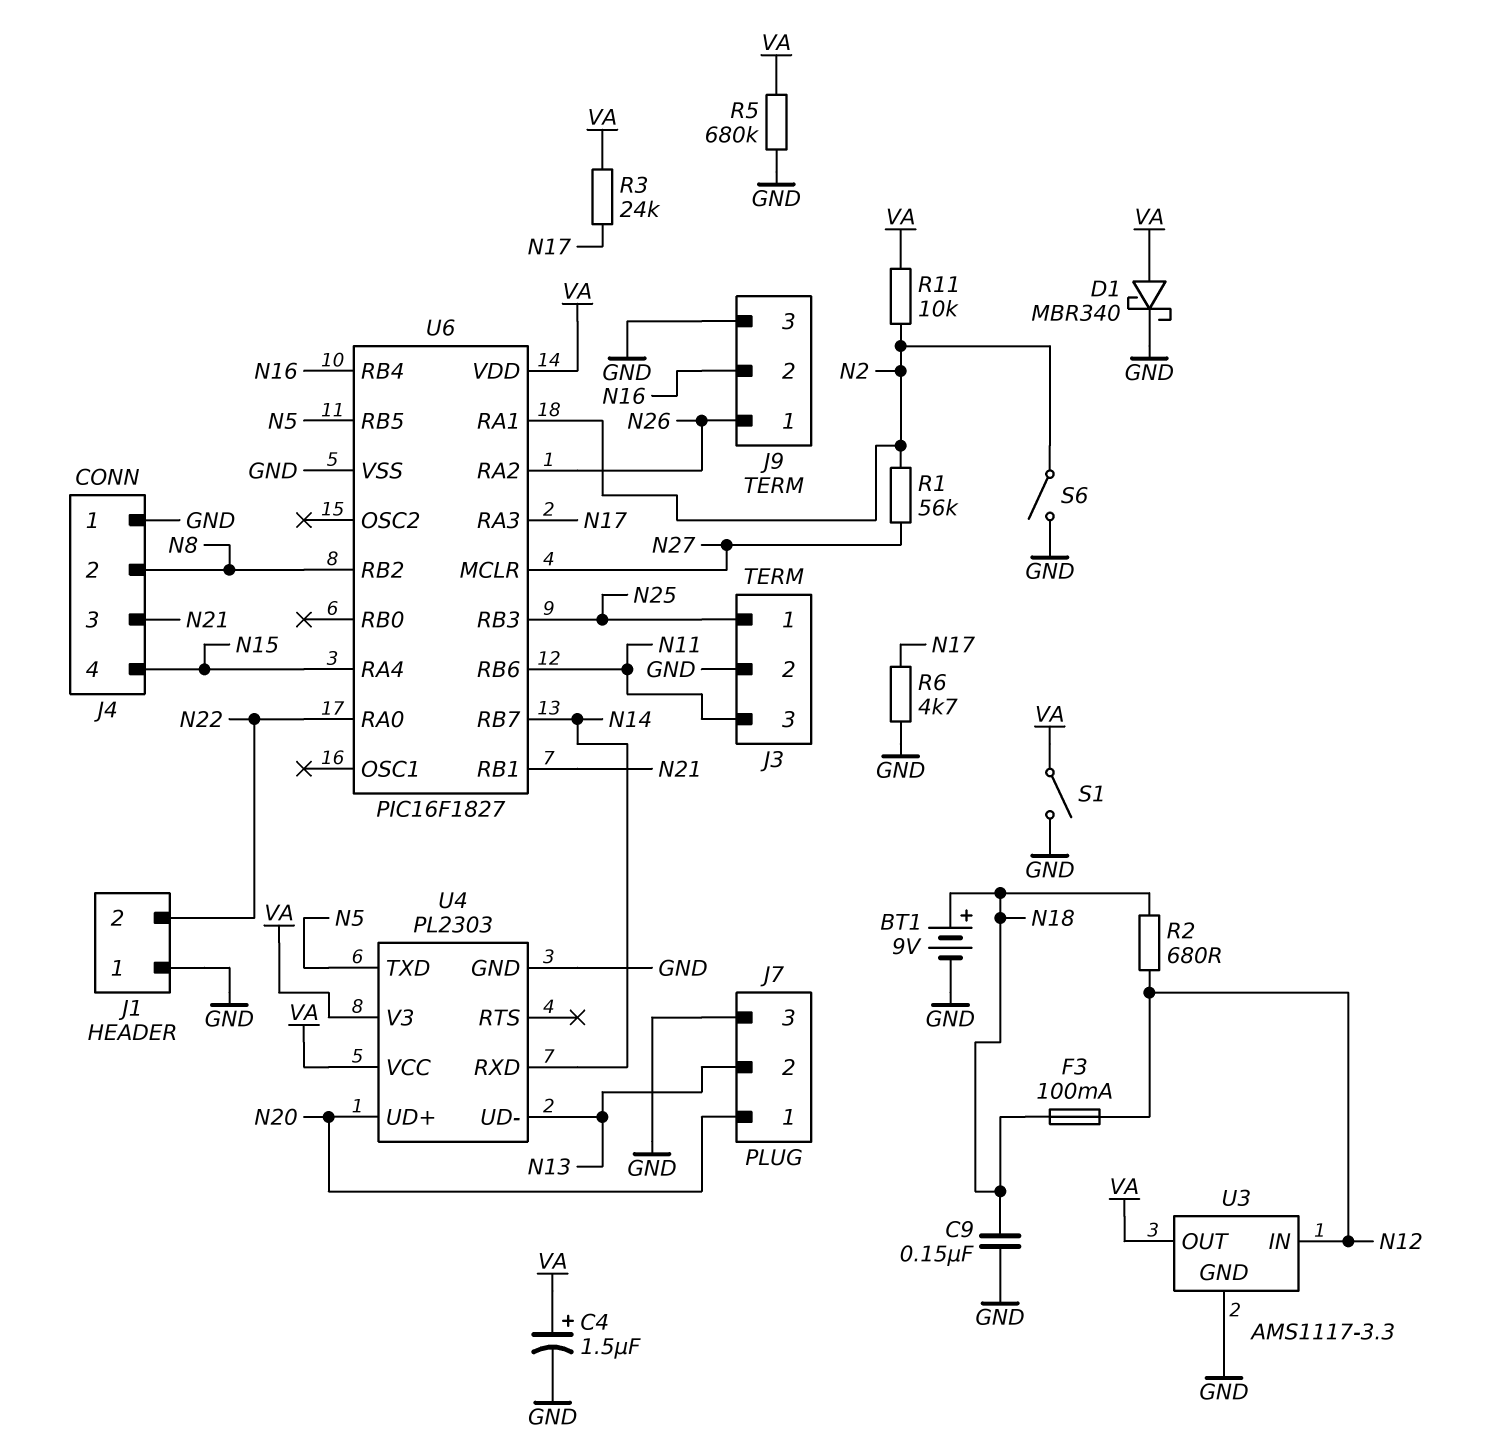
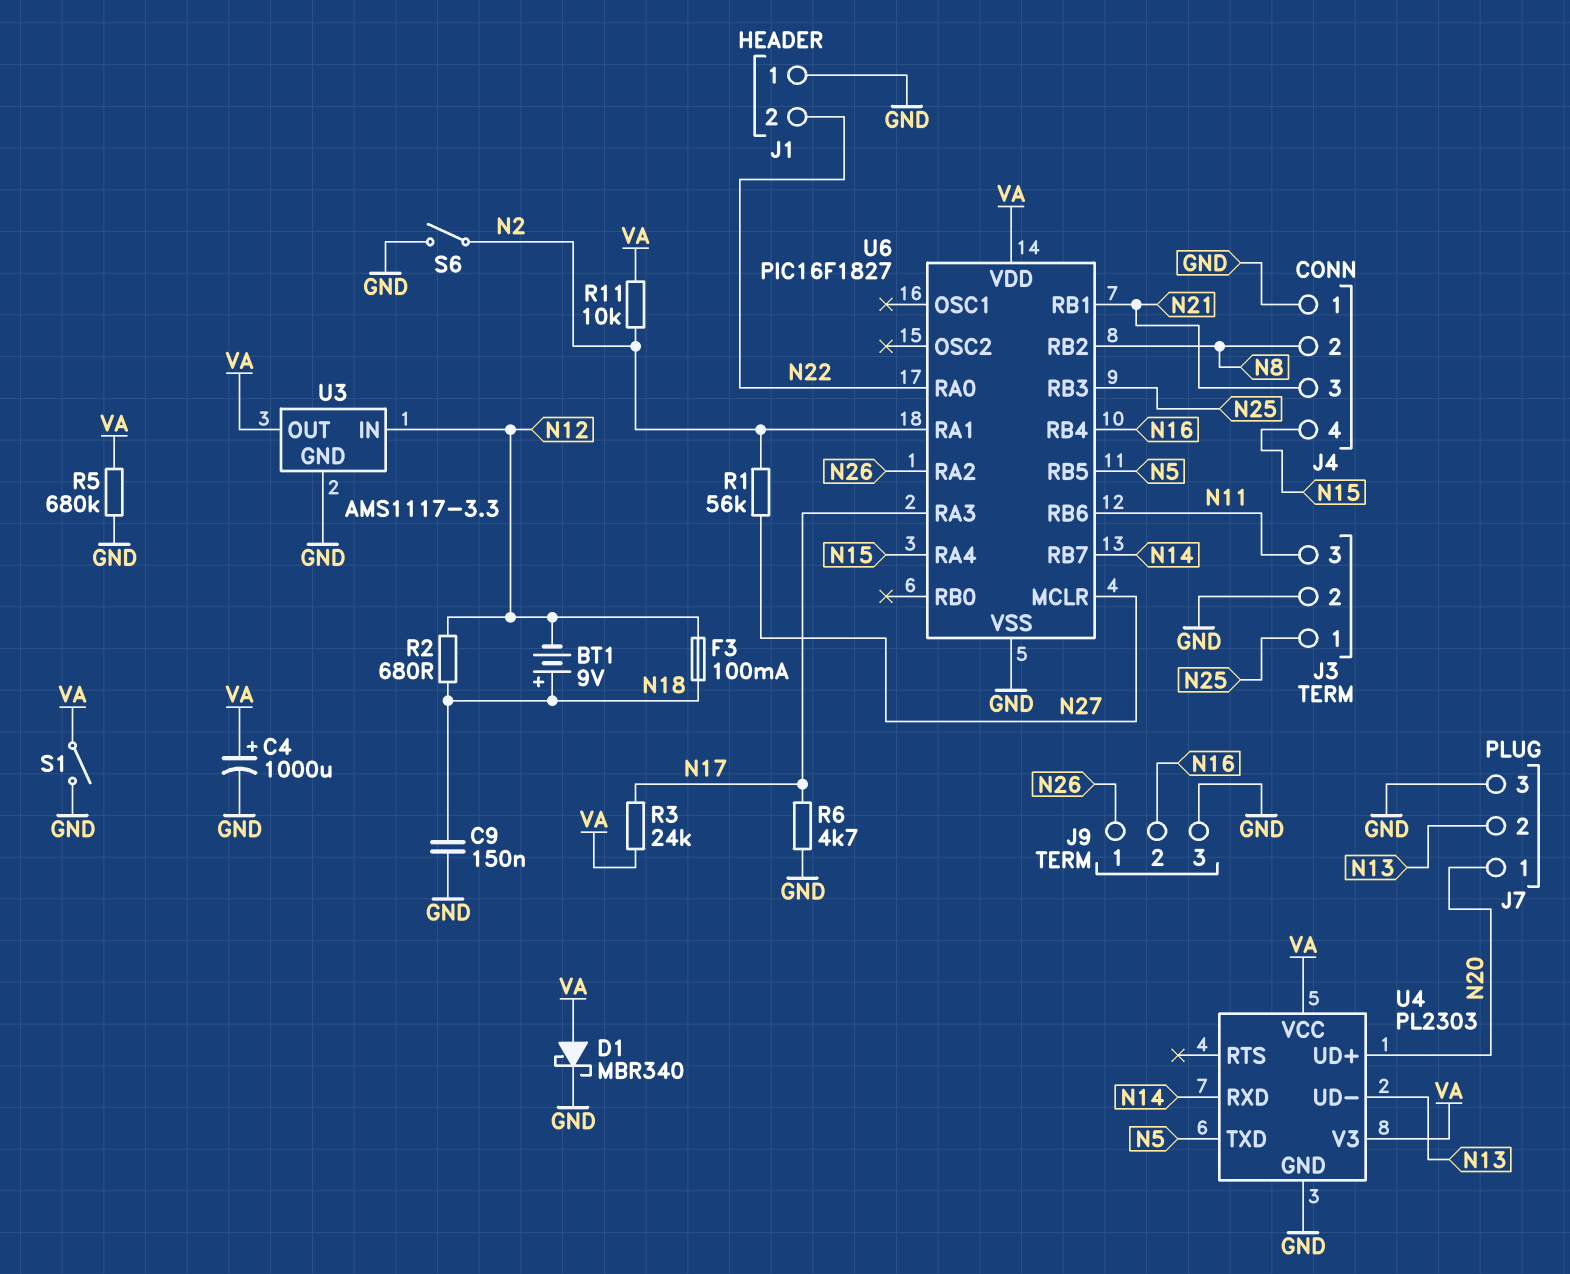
BT1: 9V (plus N18, minus GND) -> 9V (plus N18, minus N12)
C4: 1.5uF (plus VA, minus GND) -> 1000uF (plus VA, minus GND)

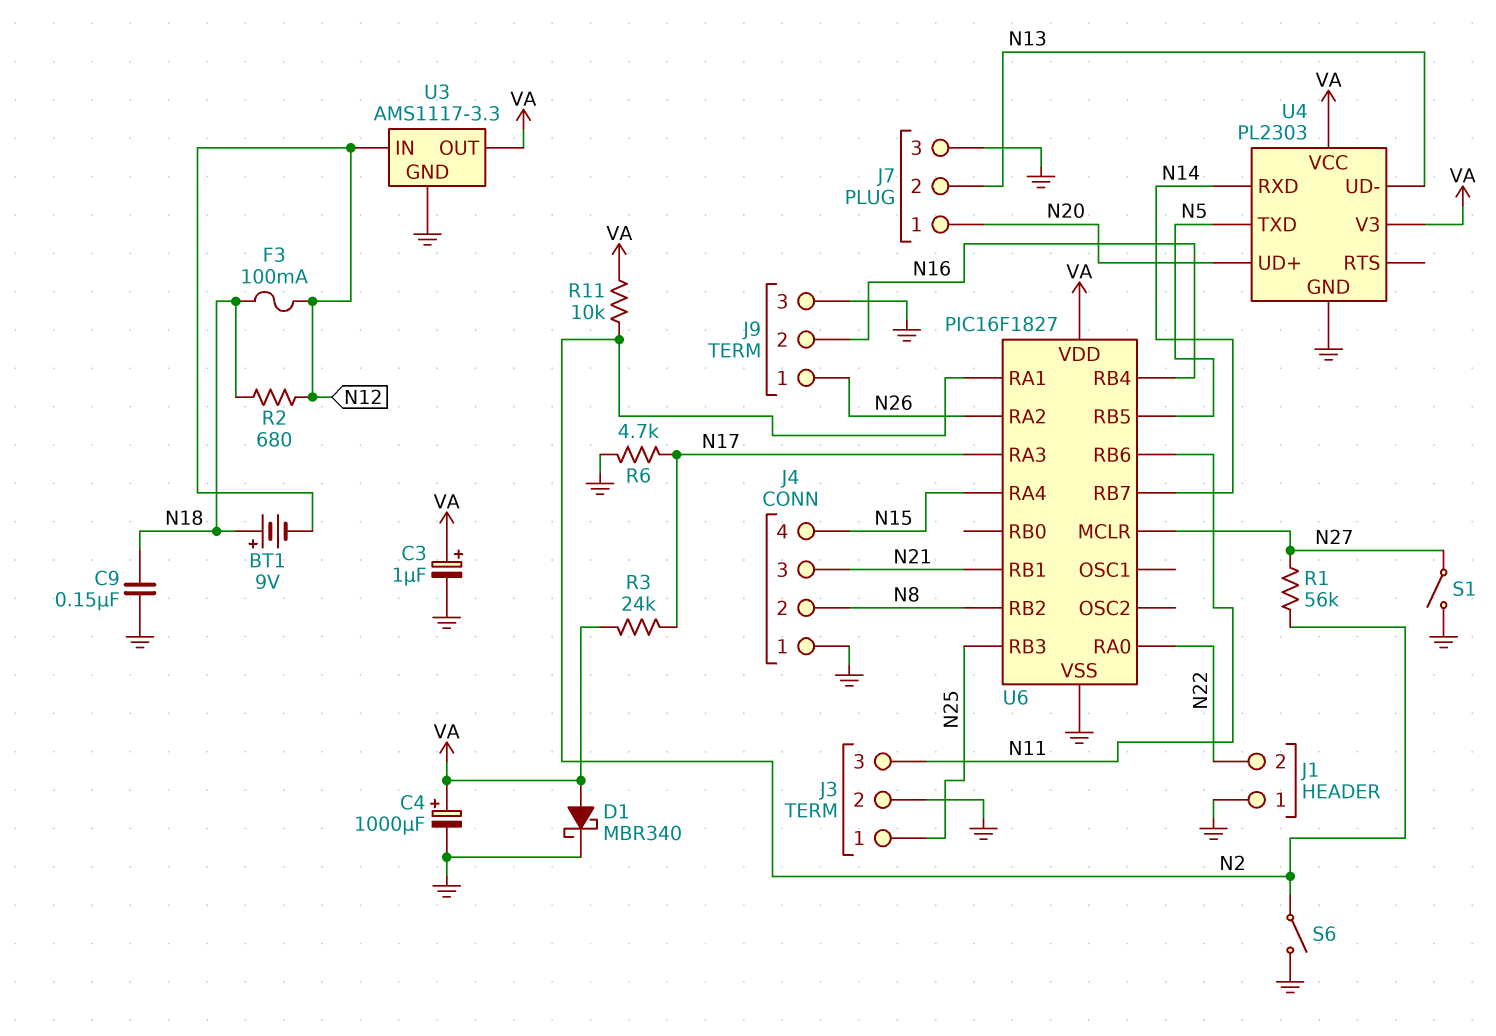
C3: none -> 1uF (plus VA, minus GND)
R5: 680k (GND, VA) -> none
S1: switch (GND, VA) -> switch (GND, N27)

